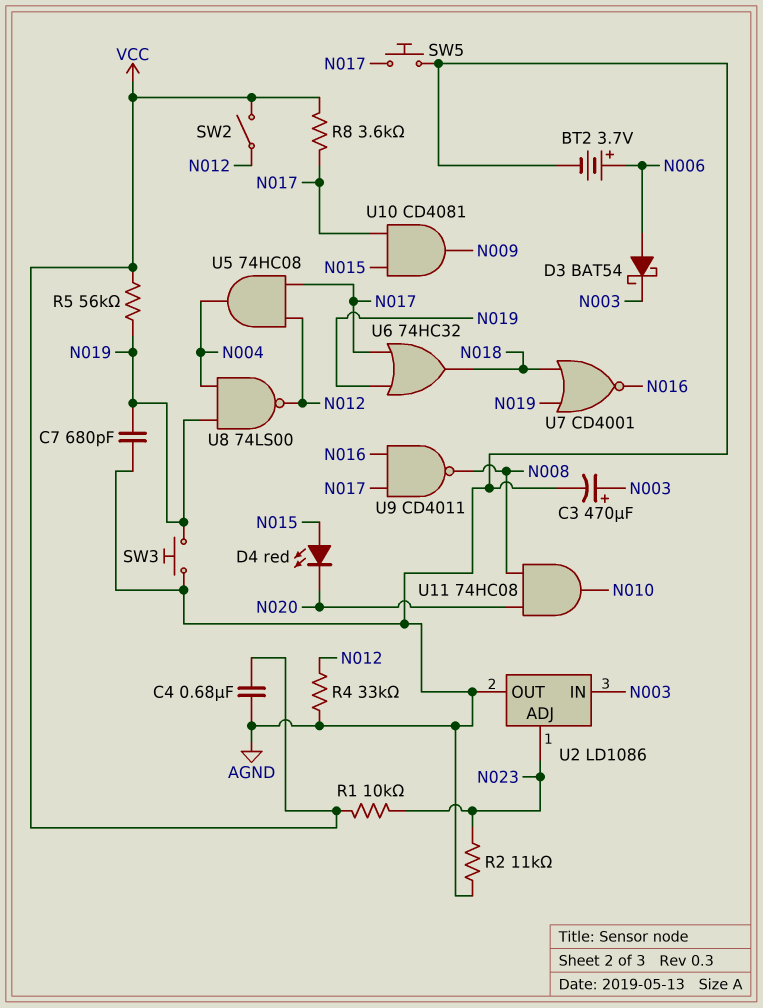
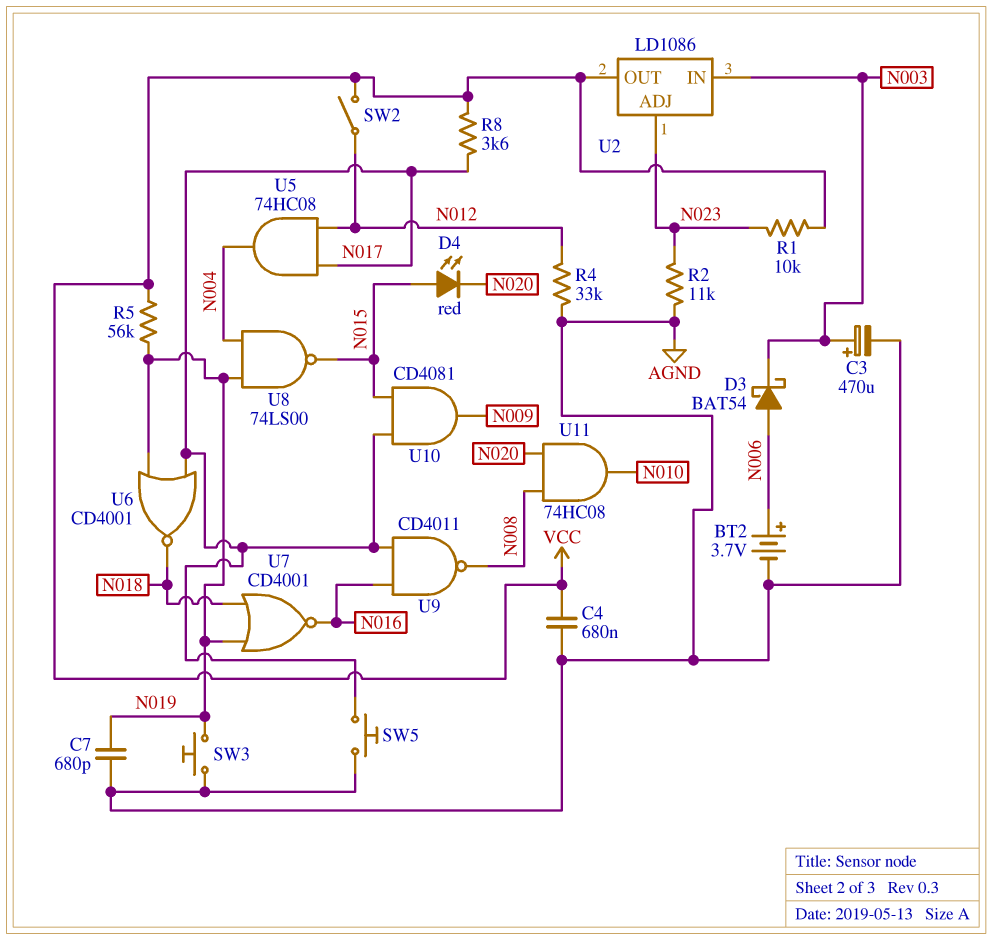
U2 pin OUT: AGND -> VCC
U6: OR 74HC32 (in N017, in N019, out N018) -> NOR CD4001 (in N017, in N019, out N018)
U8: NAND 74LS00 (in N004, in N019, out N012) -> NAND 74LS00 (in N004, in N019, out N015)

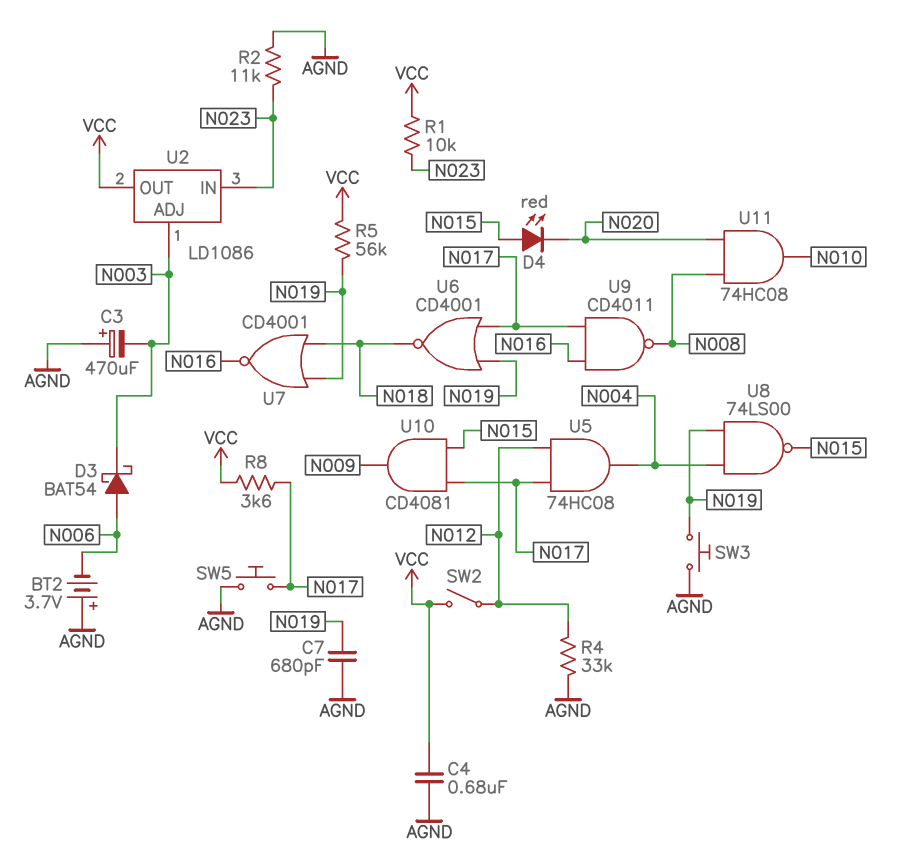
BT2: 3.7V (plus N006, minus AGND) -> 3.7V (plus AGND, minus N006)
C3: 470uF (plus N003, minus AGND) -> 470uF (plus AGND, minus N003)
U2 pin ADJ: N023 -> N003
U2 pin IN: N003 -> N023

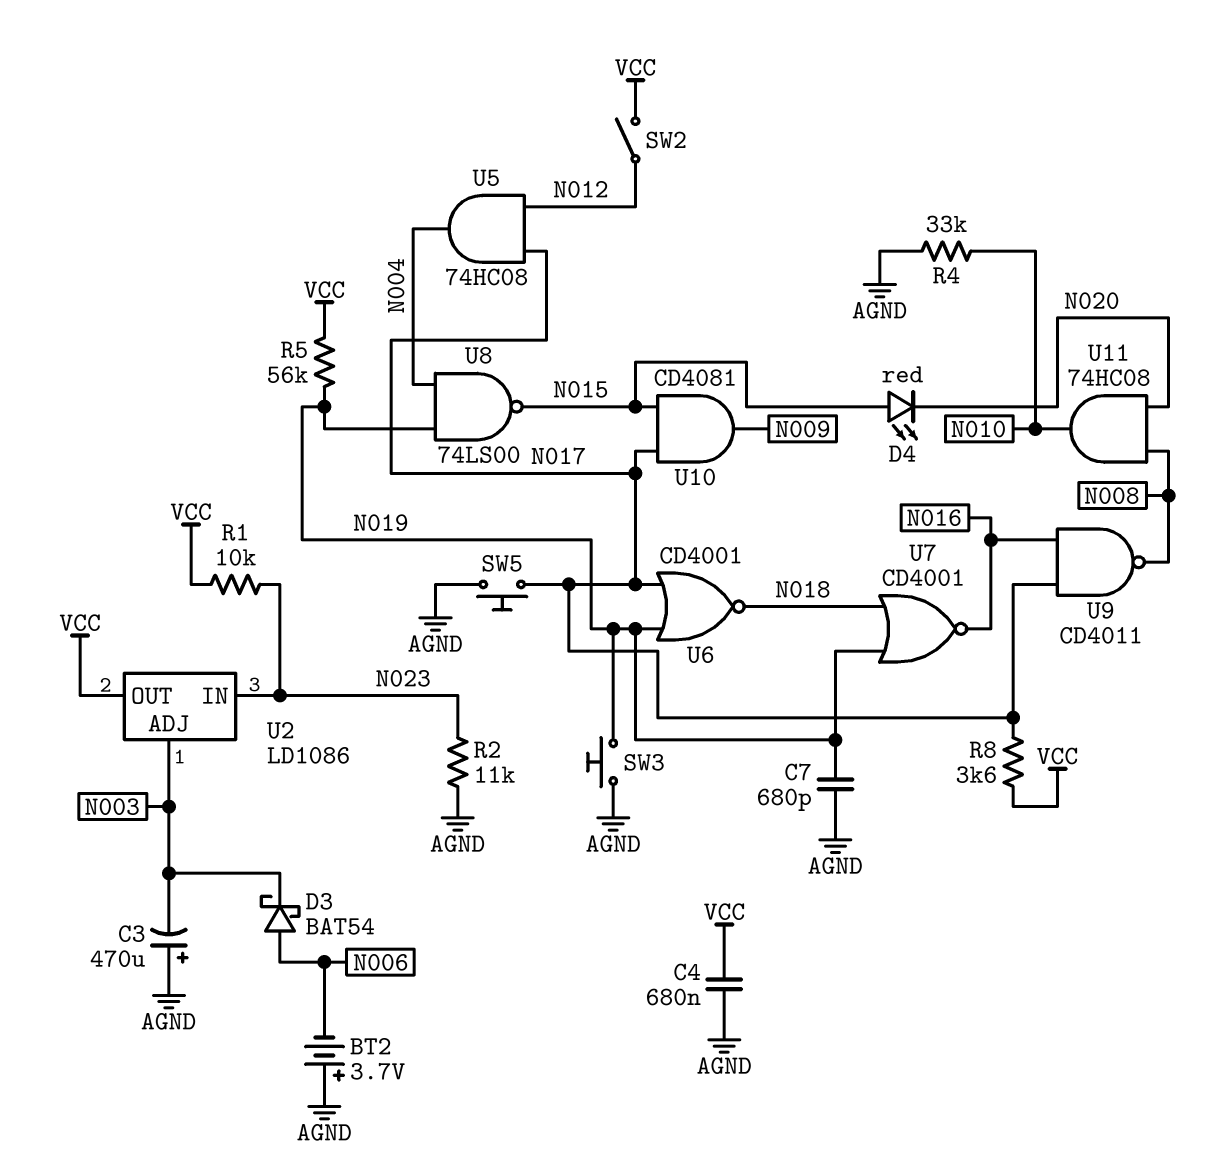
R4: 33k (AGND, N012) -> 33k (AGND, N010)

